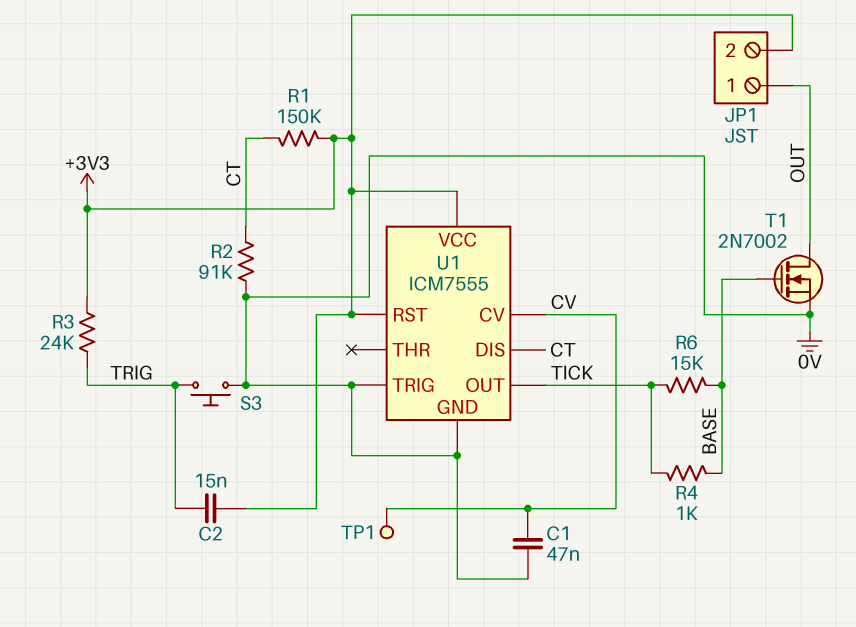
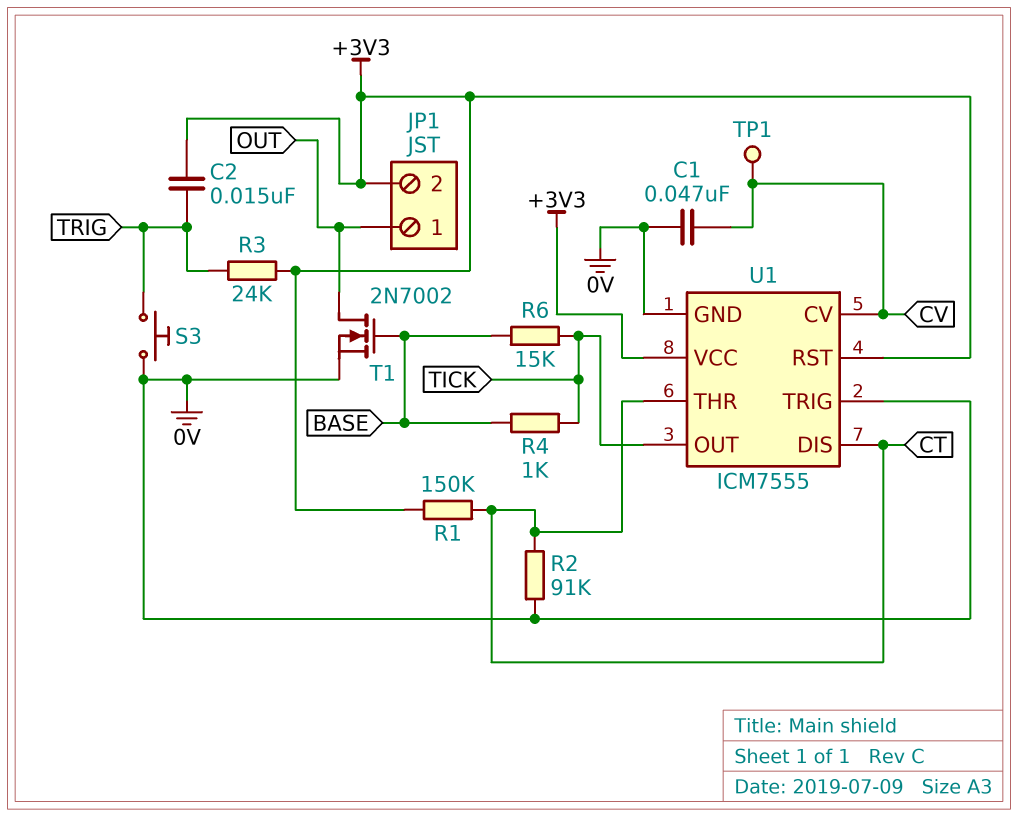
U1 pin THR: none -> CT

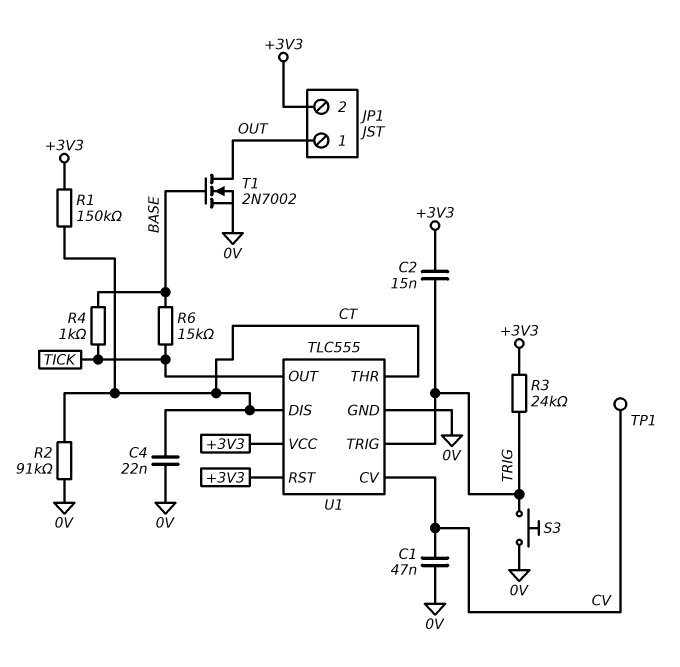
C4: none -> 22nF (0V, CT)
U1: ICM7555 -> TLC555
U1 pin TRIG: 0V -> TRIG

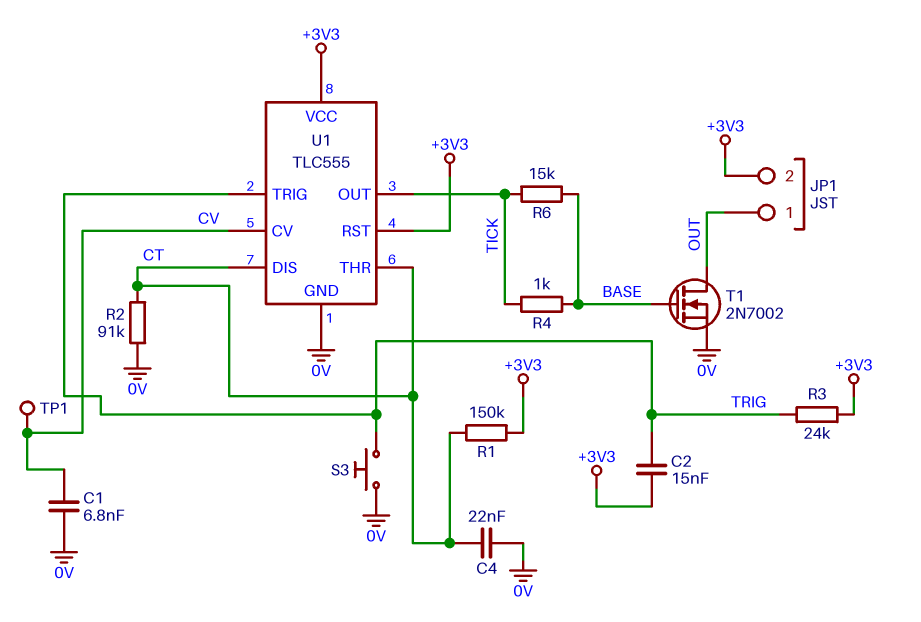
C1: 47nF (0V, CV) -> 6.8nF (0V, CV)

